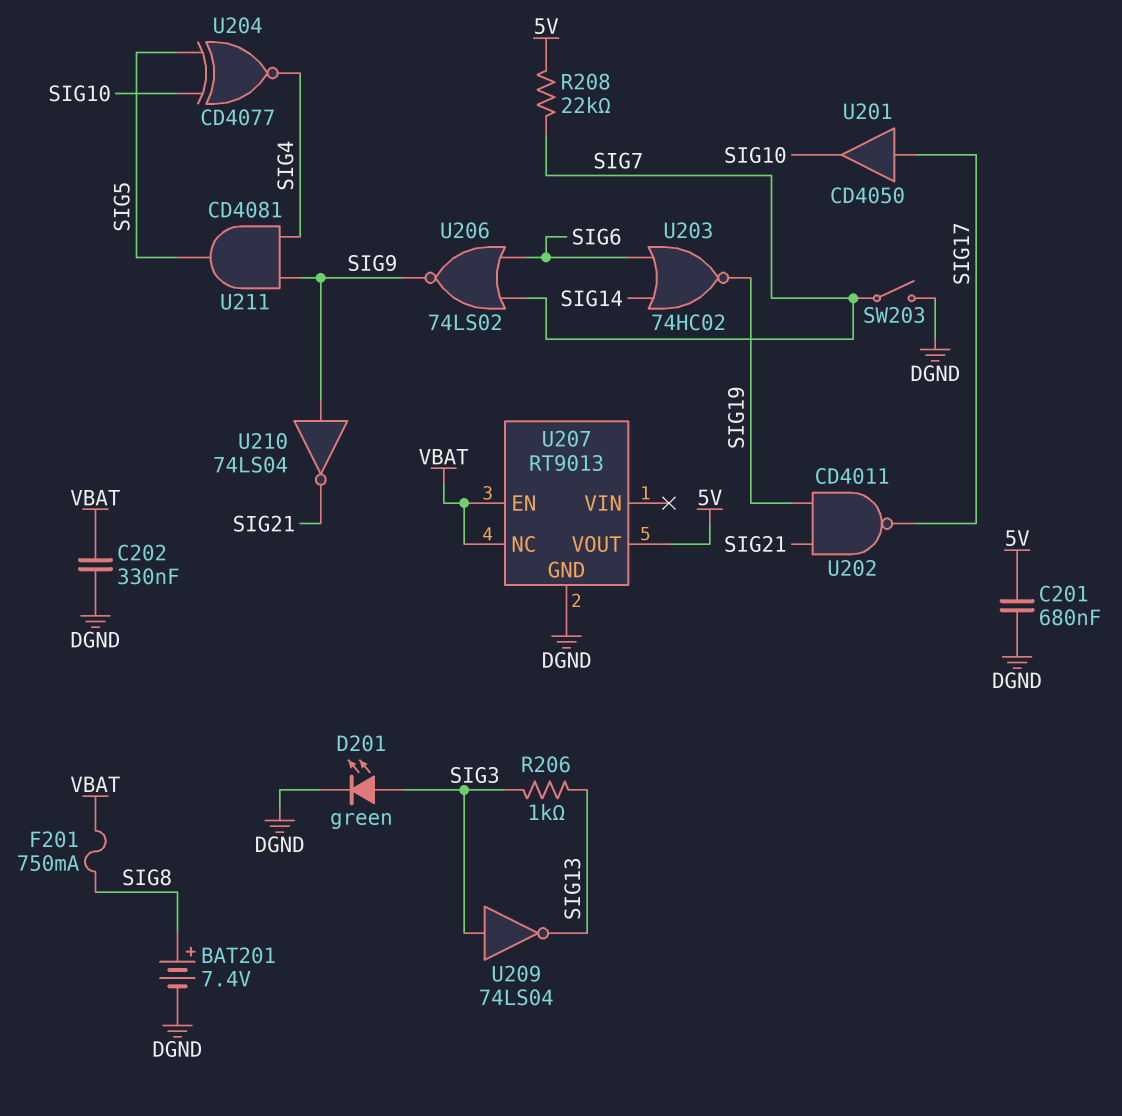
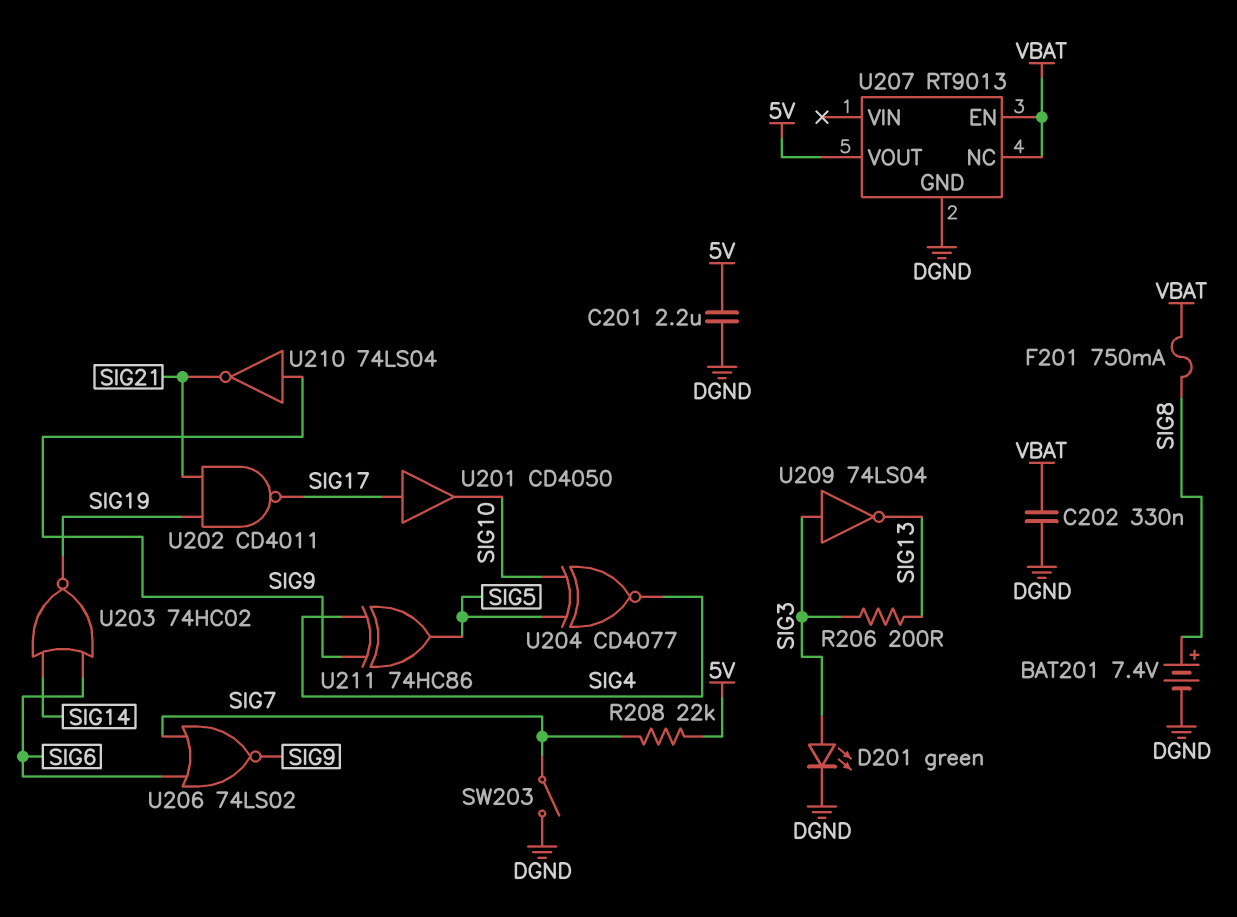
C201: 680nF (5V, DGND) -> 2.2uF (5V, DGND)
R206: 1k (SIG3, SIG13) -> 200 (SIG3, SIG13)
U211: AND CD4081 (in SIG4, in SIG9, out SIG5) -> XOR 74HC86 (in SIG4, in SIG9, out SIG5)

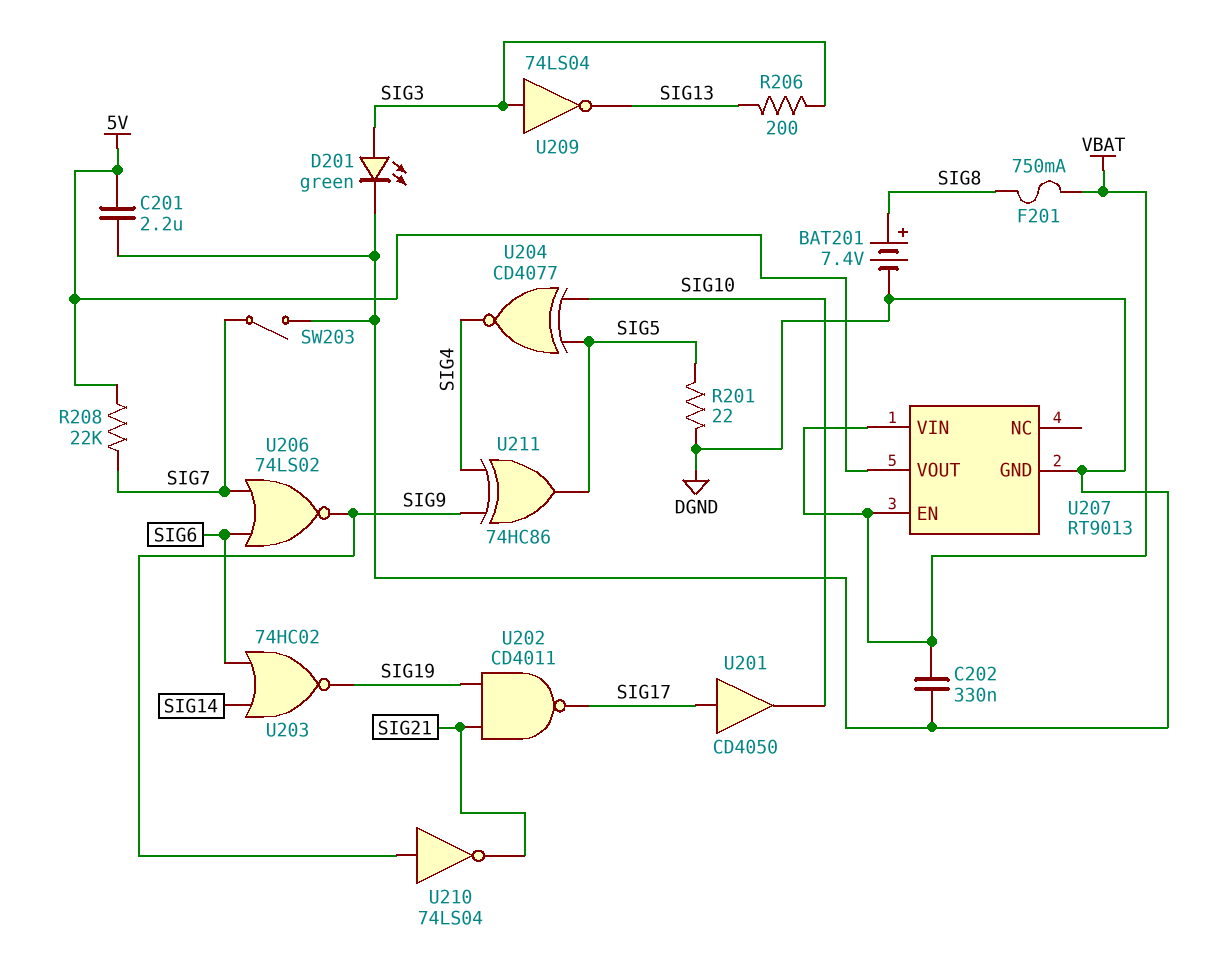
R201: none -> 22 (DGND, SIG5)
U207 pin NC: VBAT -> none
U207 pin VIN: none -> VBAT

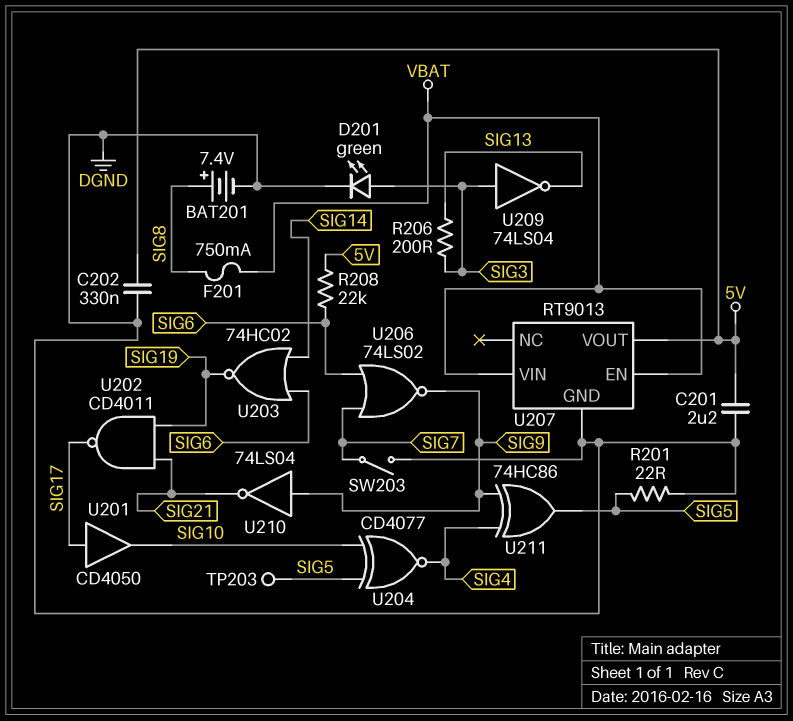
C202: 330nF (DGND, VBAT) -> 330nF (5V, DGND)
R208: 22k (5V, SIG7) -> 22k (5V, SIG6)
TP203: none -> test point (SIG5)

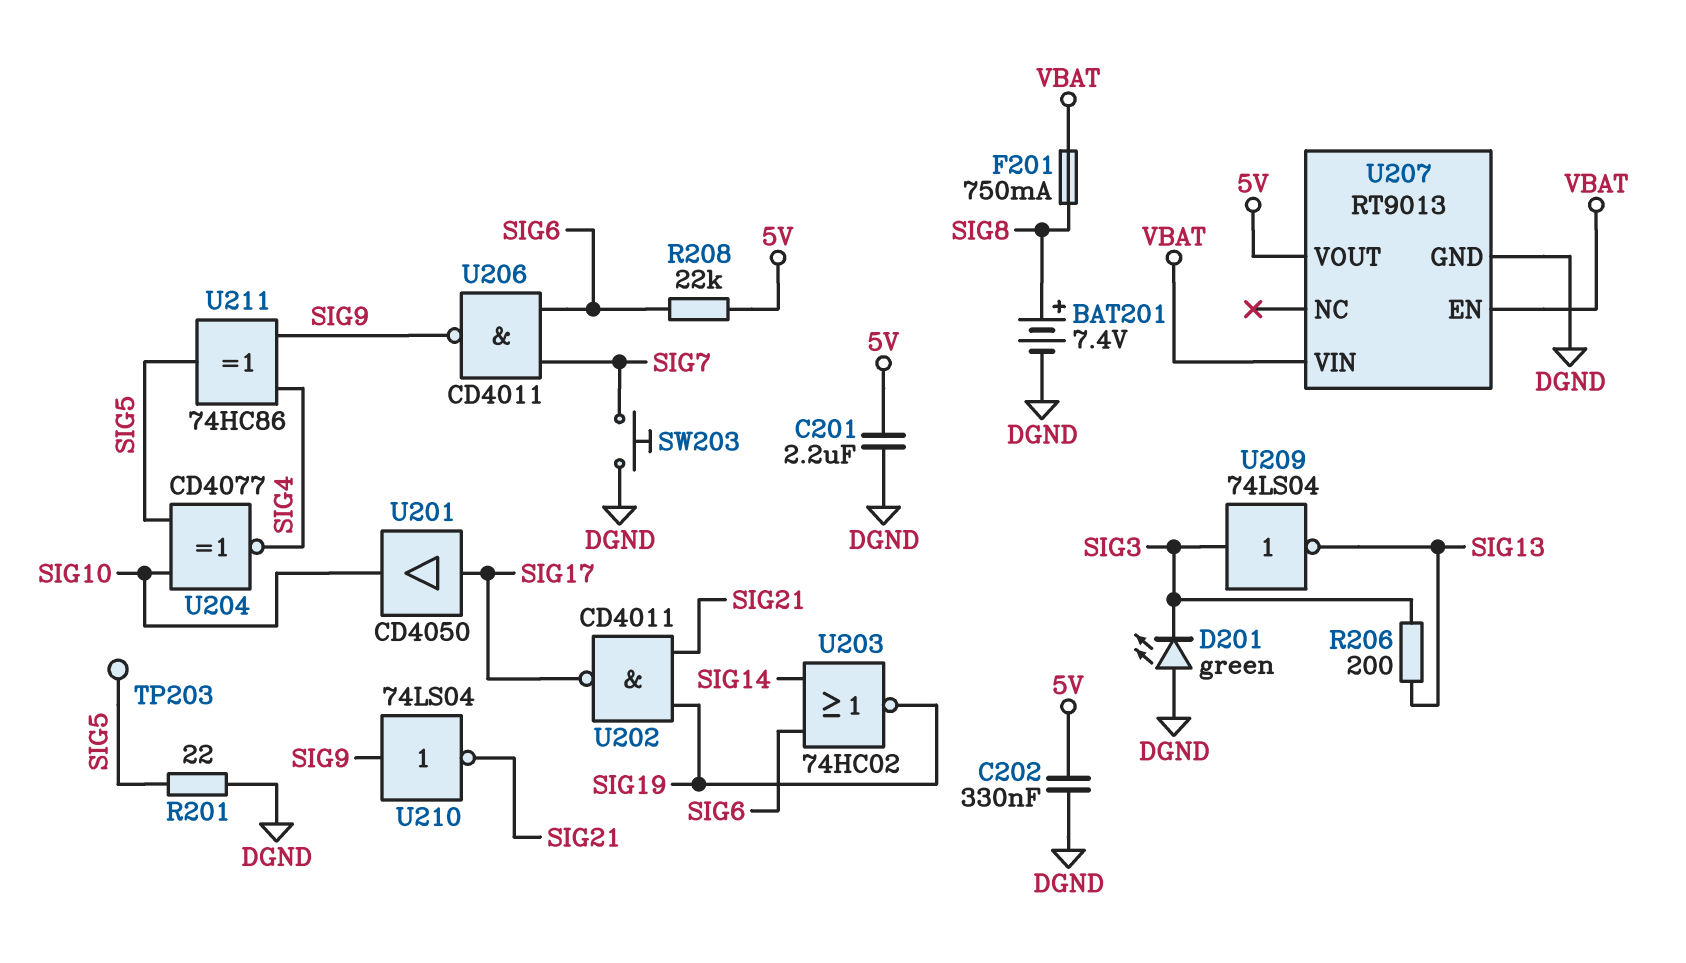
D201: LED green (A SIG3, K DGND) -> LED green (A DGND, K SIG3)
SW203: switch (DGND, SIG7) -> button (DGND, SIG7)
U206: NOR 74LS02 (in SIG6, in SIG7, out SIG9) -> NAND CD4011 (in SIG6, in SIG7, out SIG9)

